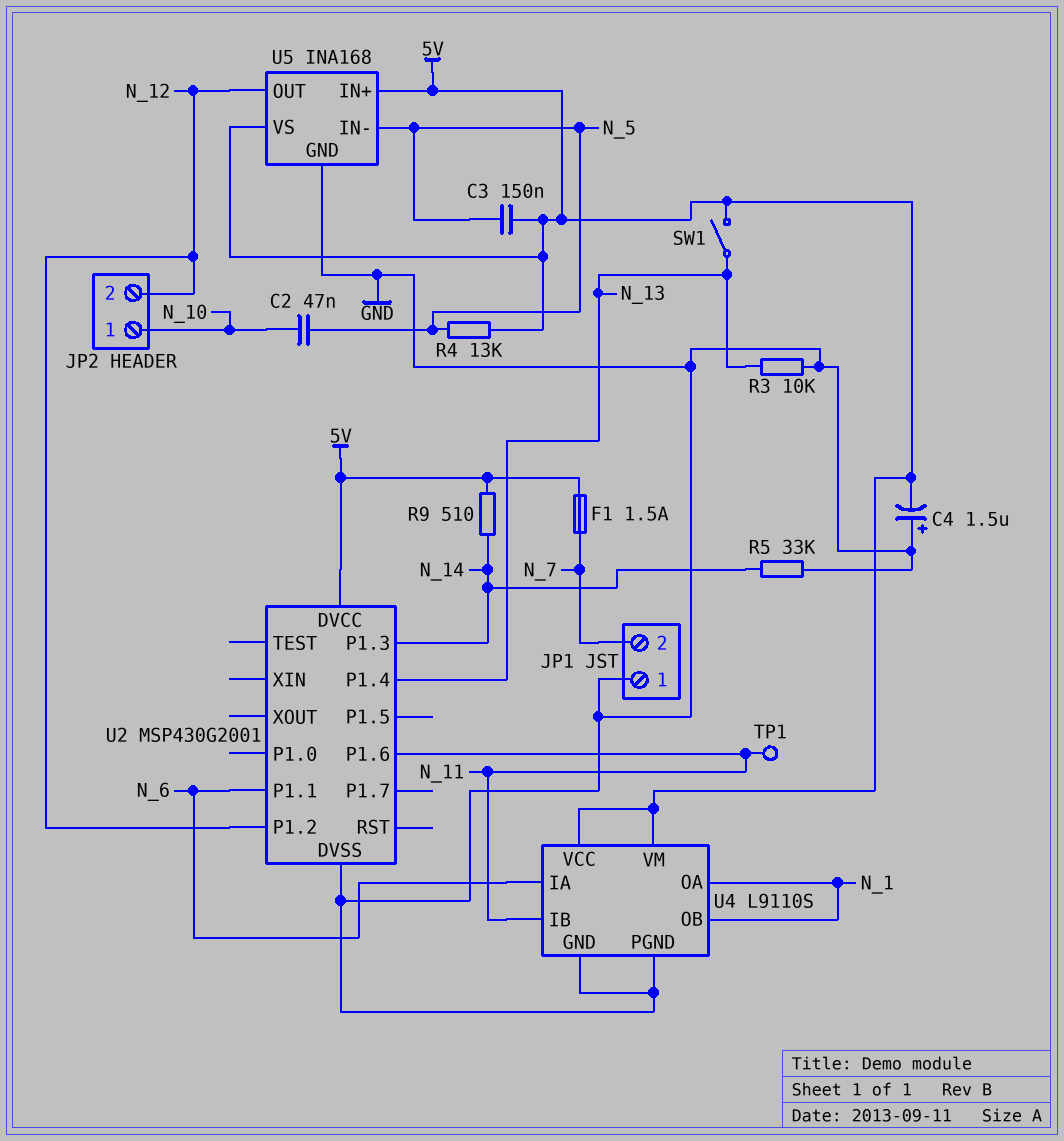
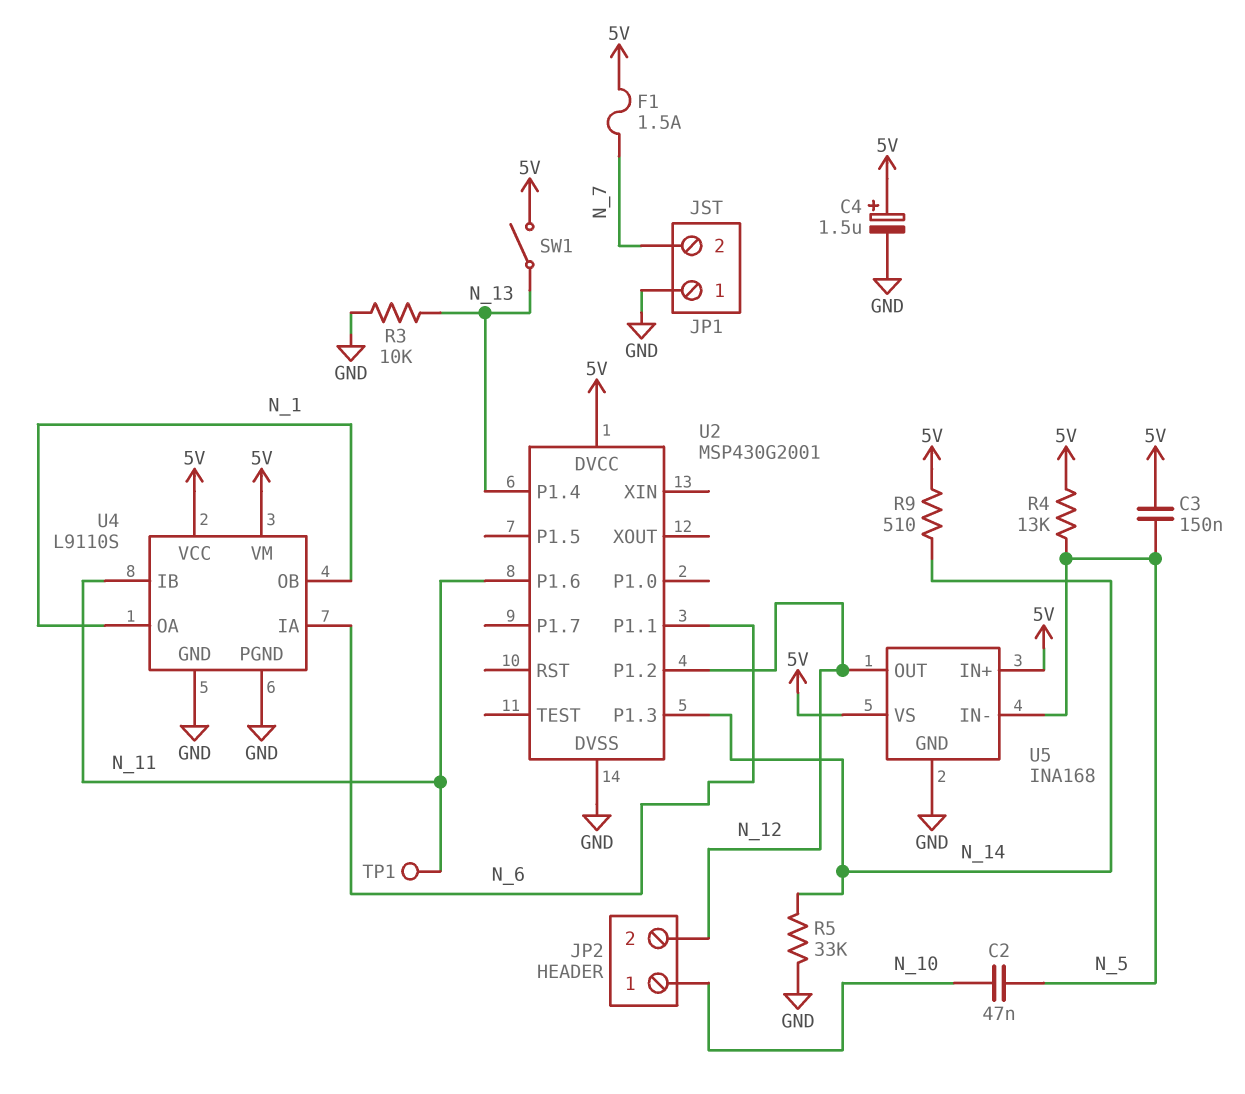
C4: 1.5uF (plus GND, minus 5V) -> 1.5uF (plus 5V, minus GND)

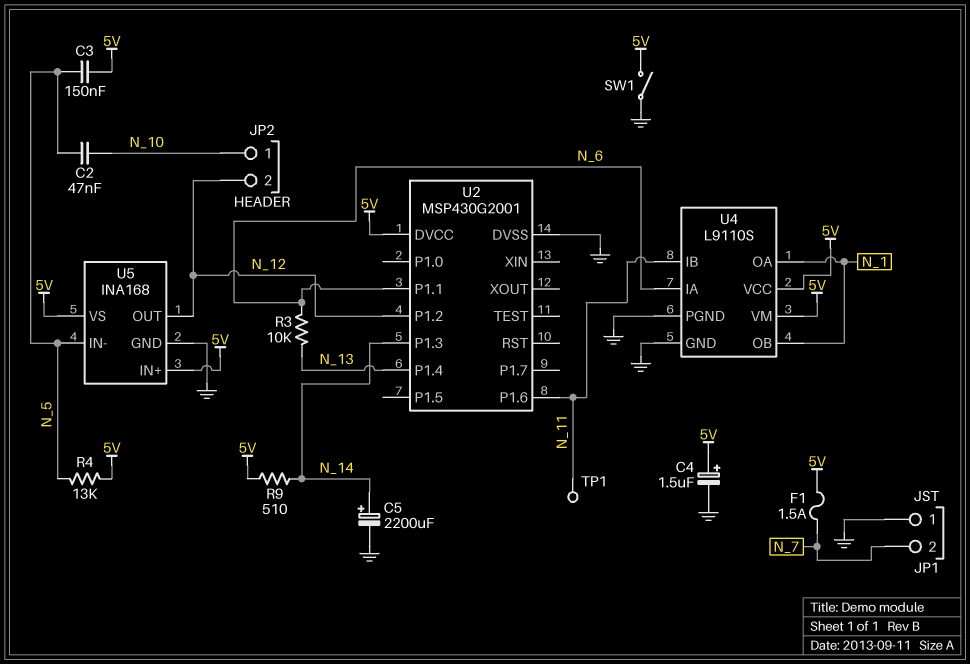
C5: none -> 2200uF (plus N_14, minus GND)
R3: 10k (GND, N_13) -> 10k (N_6, N_13)
R5: 33k (GND, N_14) -> none
SW1: switch (5V, N_13) -> switch (5V, GND)

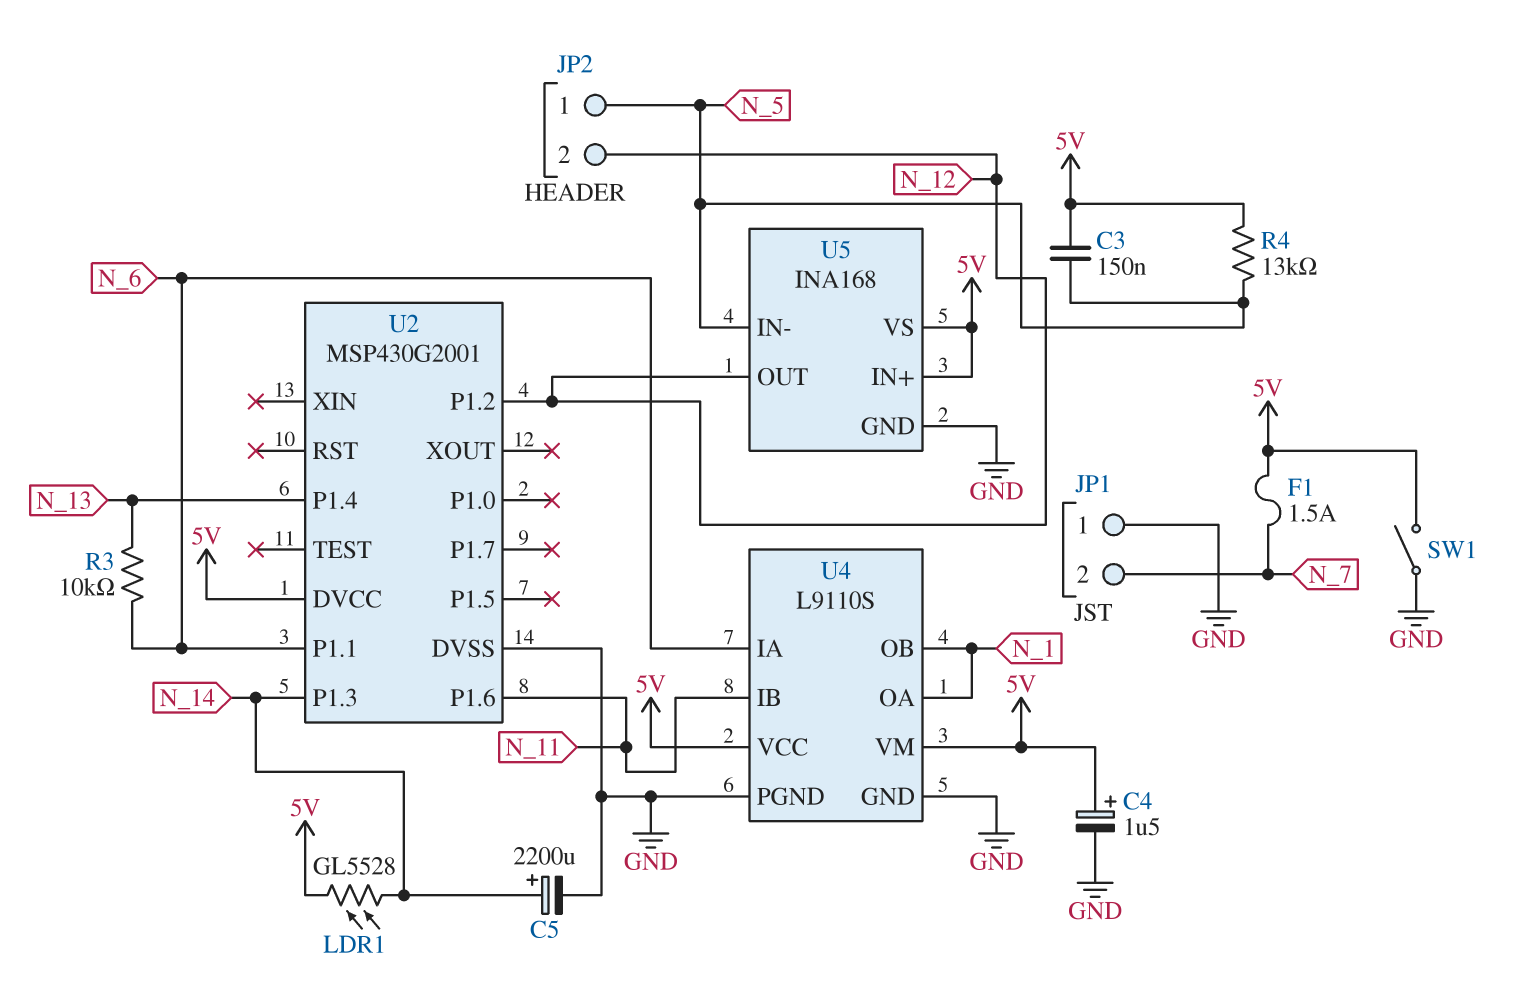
C2: 47nF (N_5, N_10) -> none
JP2 pin 1: N_10 -> N_5
LDR1: none -> GL5528 (5V, N_14)
R9: 510 (5V, N_14) -> none
TP1: test point (N_11) -> none

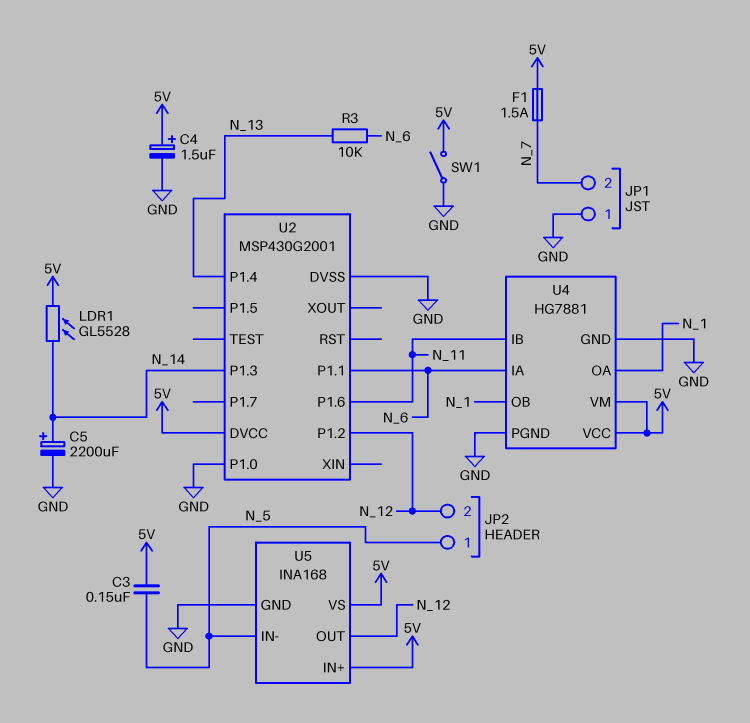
R4: 13k (5V, N_5) -> none
U2 pin P1.0: none -> GND
U4: L9110S -> HG7881

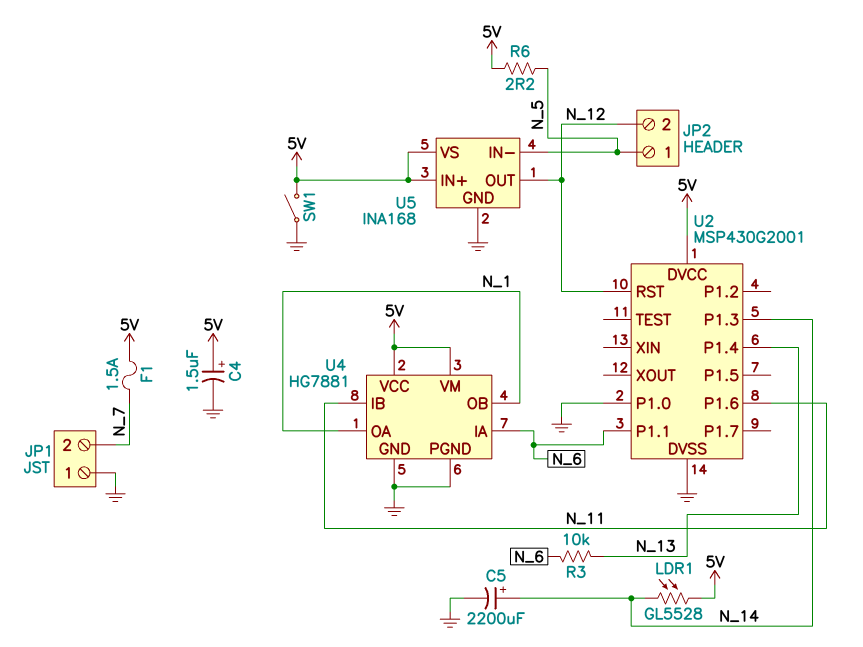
C3: 150nF (5V, N_5) -> none
R6: none -> 2.2 (5V, N_5)
U2 pin P1.2: N_12 -> none
U2 pin RST: none -> N_12

